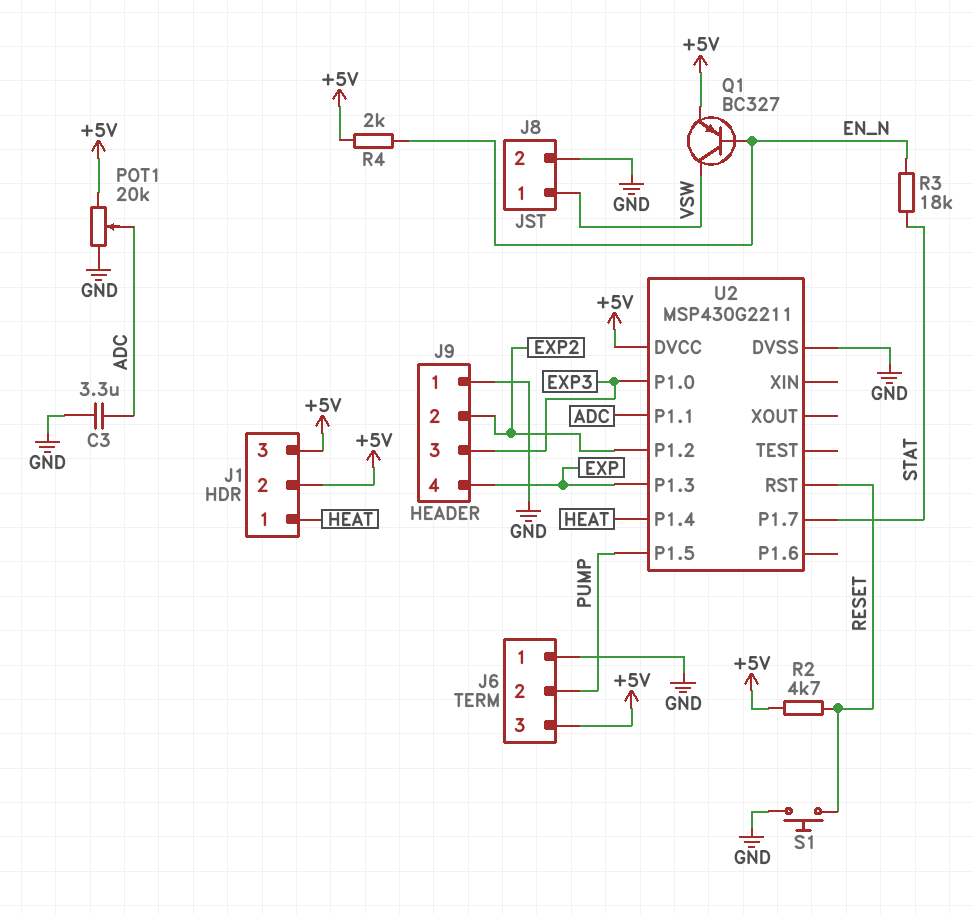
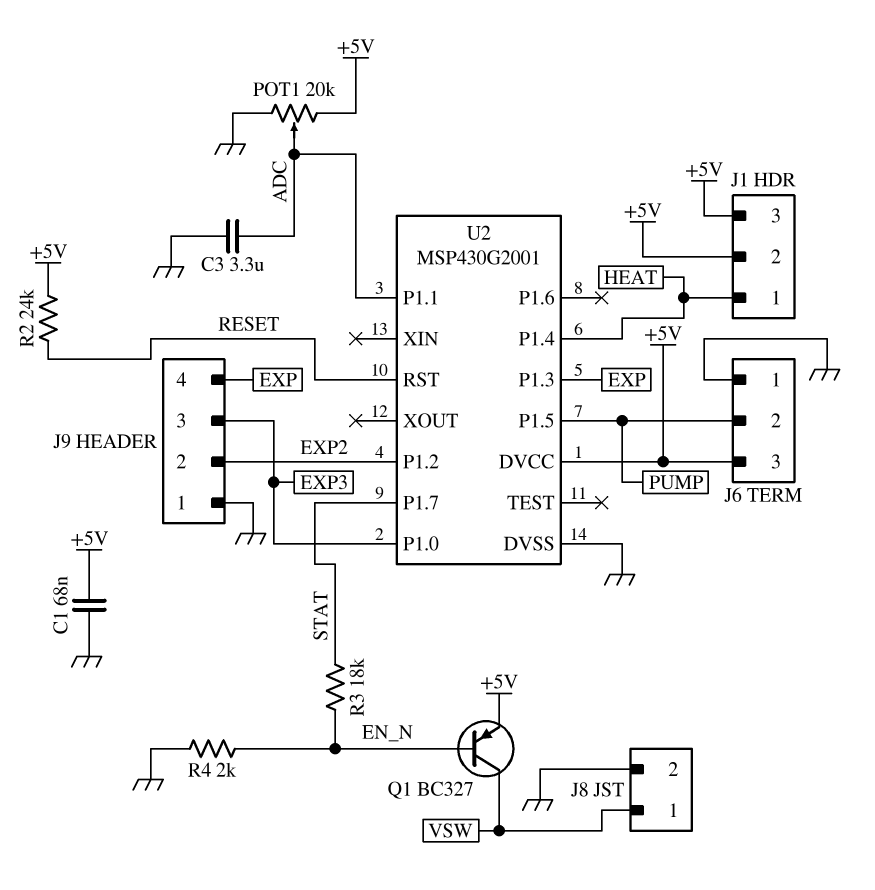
C1: none -> 68nF (+5V, GND)
R2: 4.7k (+5V, RESET) -> 24k (+5V, RESET)
R4: 2k (+5V, EN_N) -> 2k (EN_N, GND)
S1: button (GND, RESET) -> none
U2: MSP430G2211 -> MSP430G2001

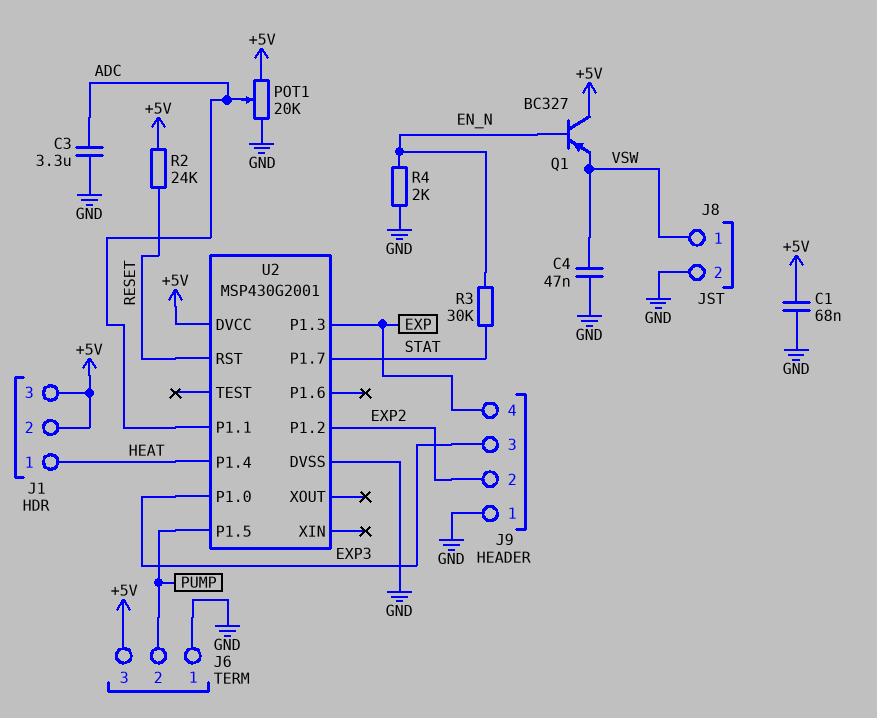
C4: none -> 47nF (GND, VSW)
Q1: PNP BC327 (B EN_N, C VSW, E +5V) -> PNP BC327 (B EN_N, C +5V, E VSW)
R3: 18k (EN_N, STAT) -> 30k (EN_N, STAT)

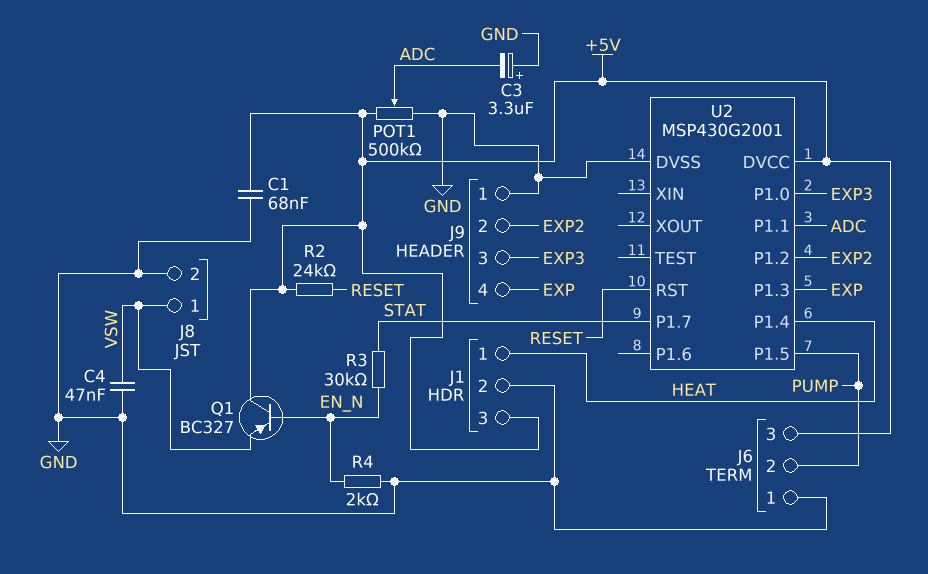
C3: 3.3uF (ADC, GND) -> 3.3uF (plus GND, minus ADC)
J1 pin 2: +5V -> GND
POT1: 20k (+5V, GND, wiper ADC) -> 500k (+5V, GND, wiper ADC)

